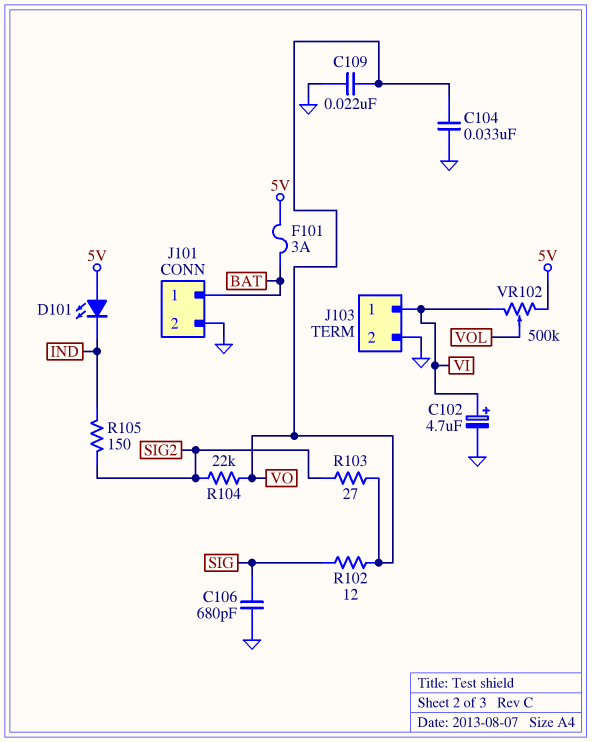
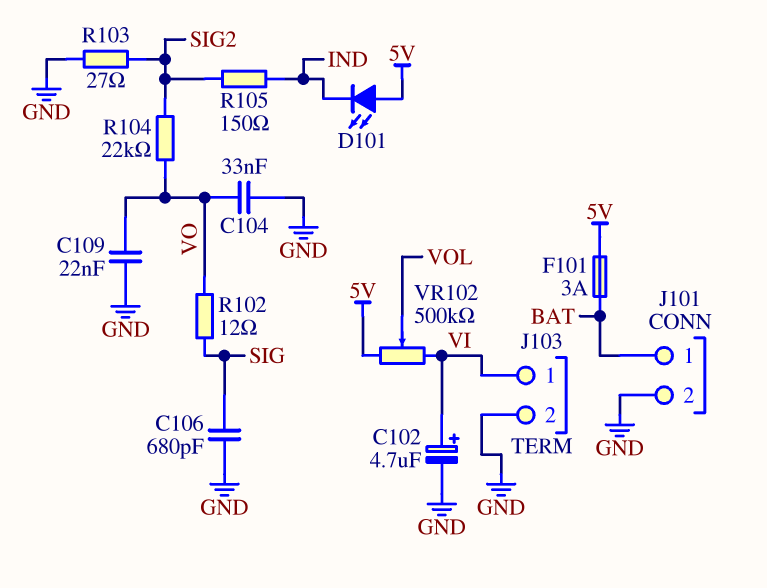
R103: 27 (SIG2, VO) -> 27 (GND, SIG2)

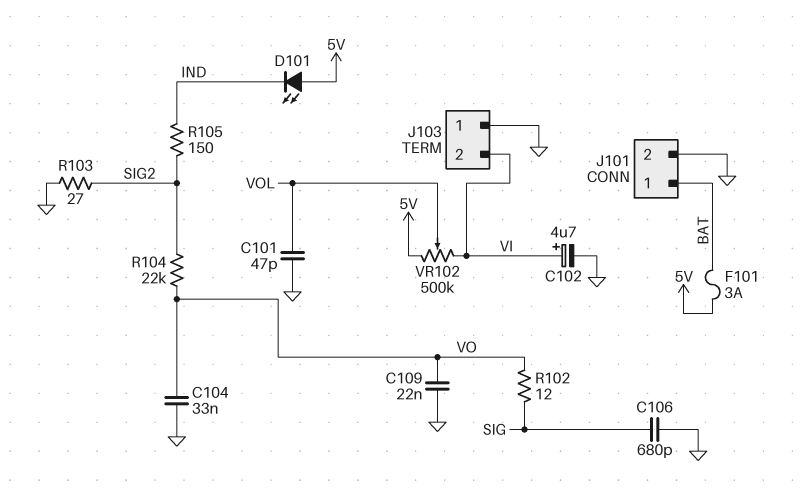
C101: none -> 47pF (GND, VOL)
J103 pin 1: VI -> GND
J103 pin 2: GND -> VI

